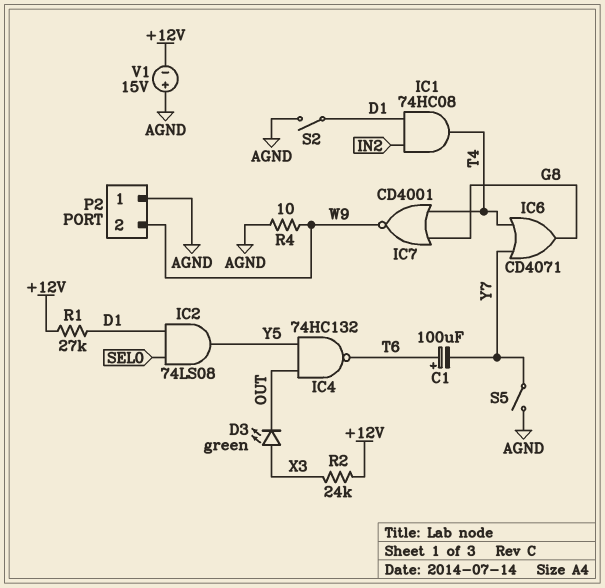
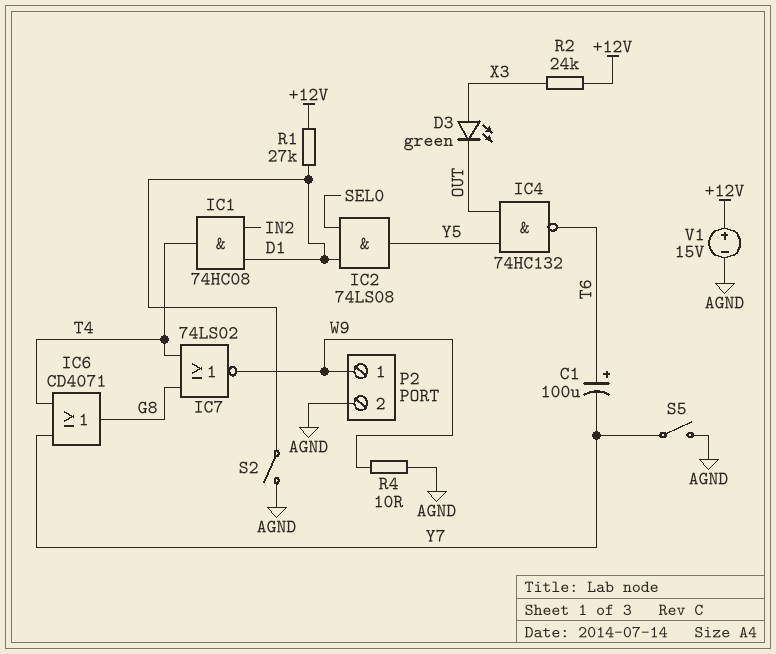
IC7: NOR CD4001 (in G8, in T4, out W9) -> NOR 74LS02 (in G8, in T4, out W9)
P2 pin 1: AGND -> W9
P2 pin 2: W9 -> AGND
V1: 15V (plus AGND, minus +12V) -> 15V (plus +12V, minus AGND)

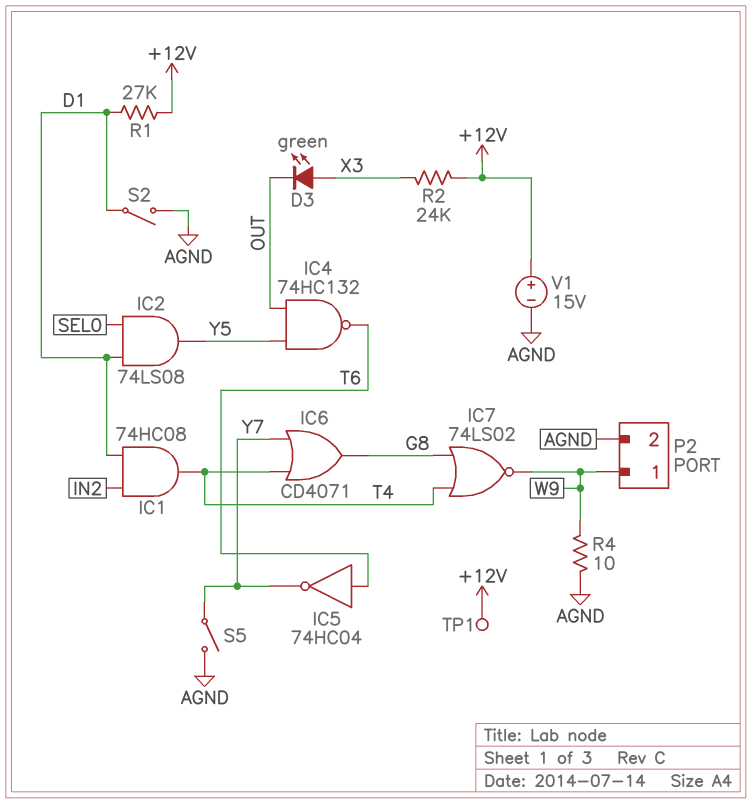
C1: 100uF (plus T6, minus Y7) -> none
IC5: none -> NOT 74HC04 (in T6, out Y7)
TP1: none -> test point (+12V)

